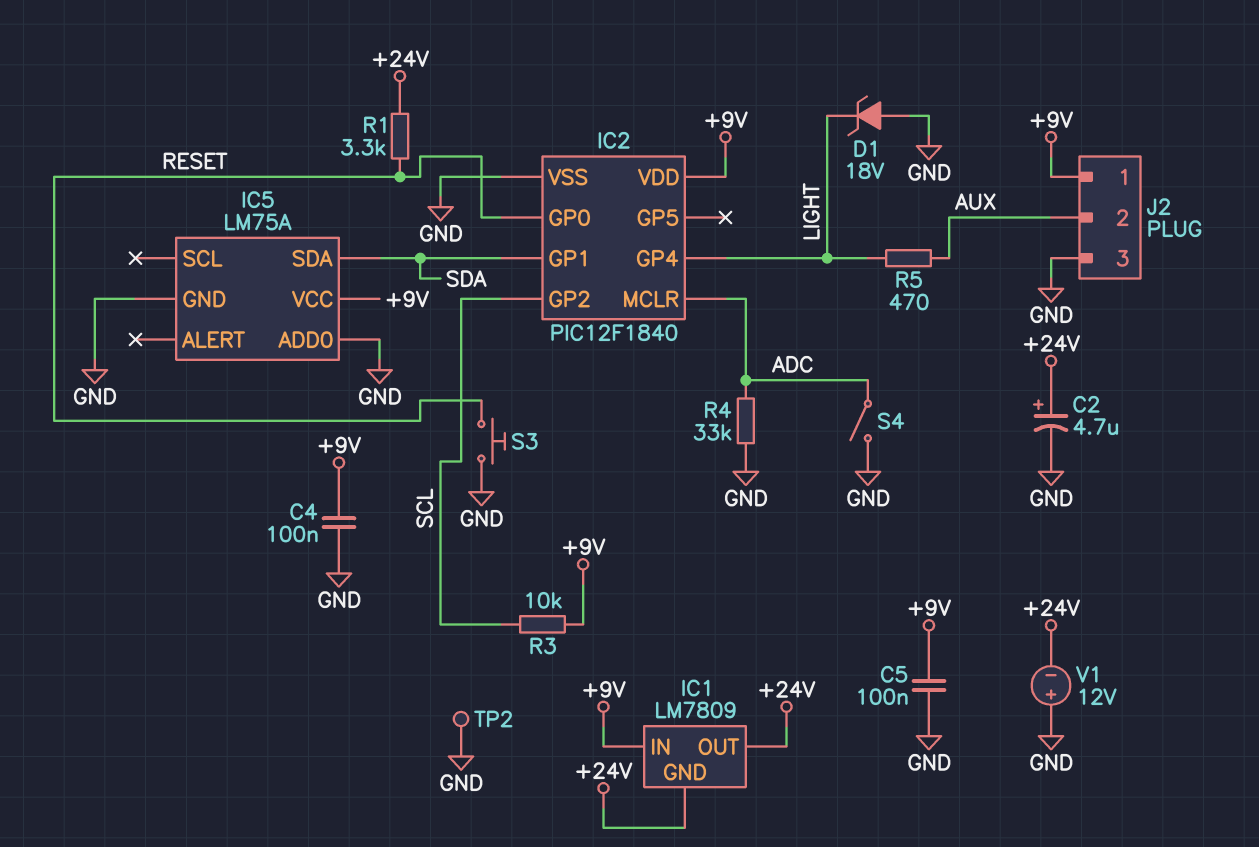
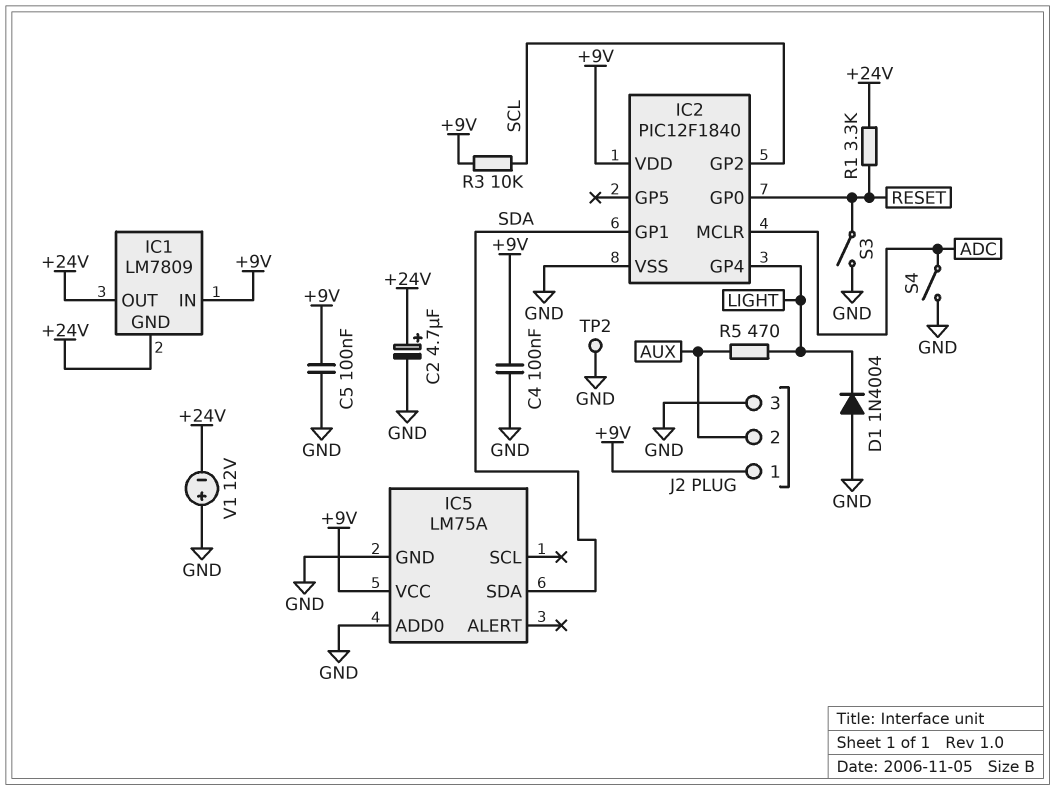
D1: zener 18V (A GND, K LIGHT) -> diode 1N4004 (A GND, K LIGHT)
R4: 33k (ADC, GND) -> none
S3: button (GND, RESET) -> switch (GND, RESET)

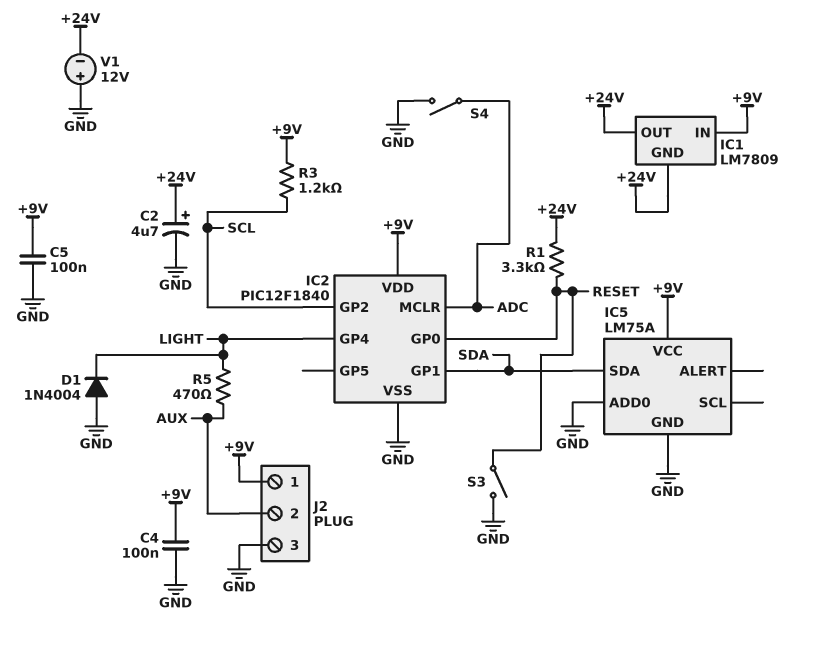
R3: 10k (+9V, SCL) -> 1.2k (+9V, SCL)
TP2: test point (GND) -> none

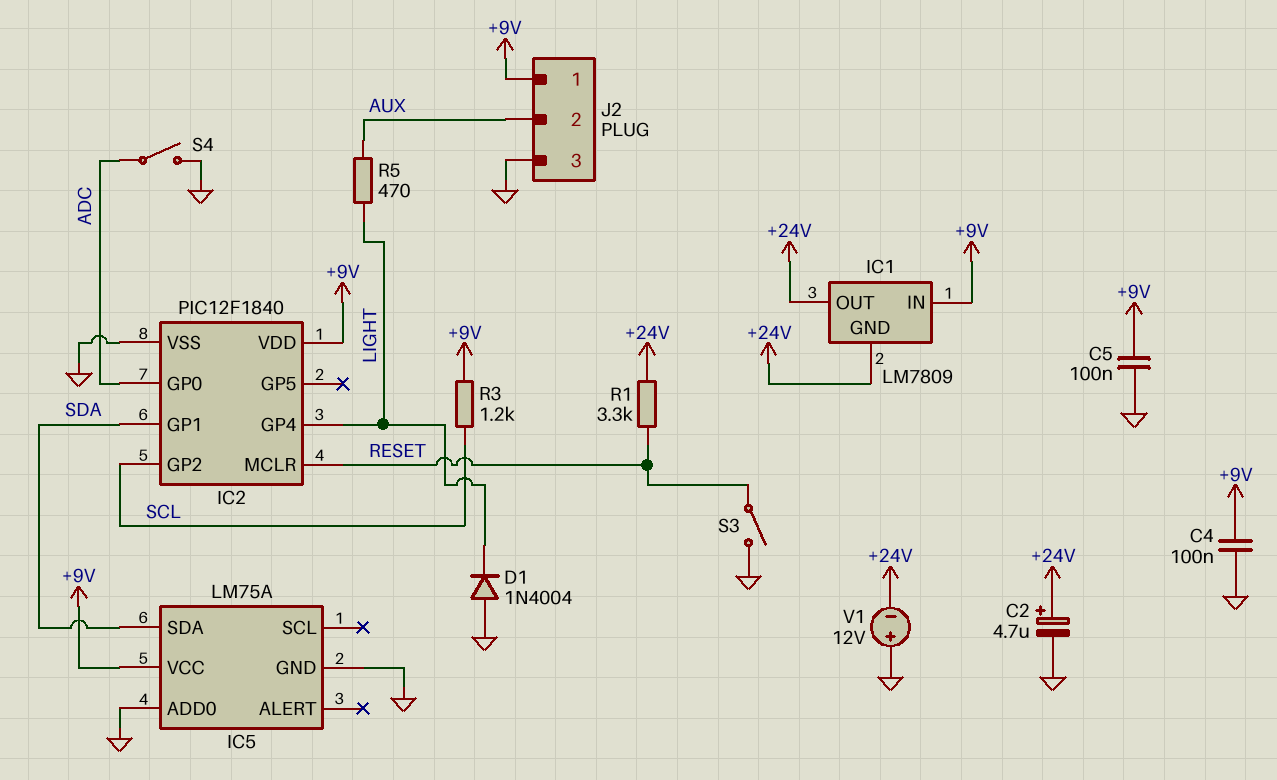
IC2 pin GP0: RESET -> ADC
IC2 pin MCLR: ADC -> RESET

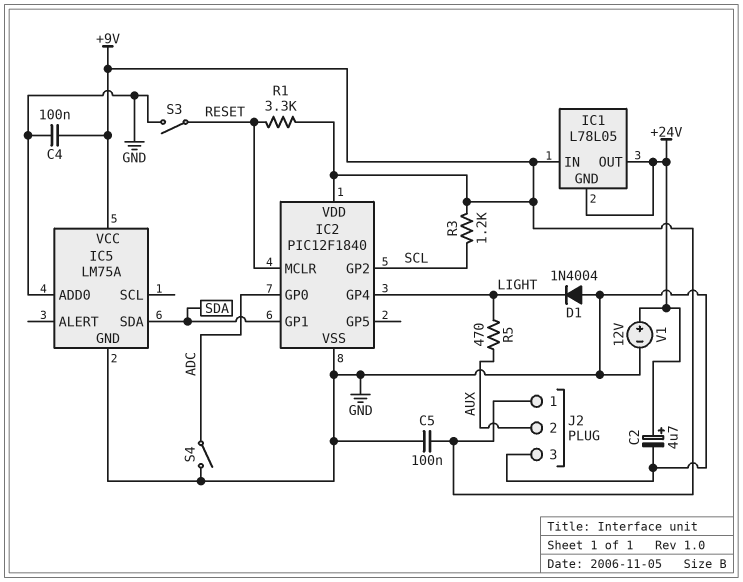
IC1: LM7809 -> L78L05
R1: 3.3k (+24V, RESET) -> 3.3k (+9V, RESET)
V1: 12V (plus GND, minus +24V) -> 12V (plus +24V, minus GND)

